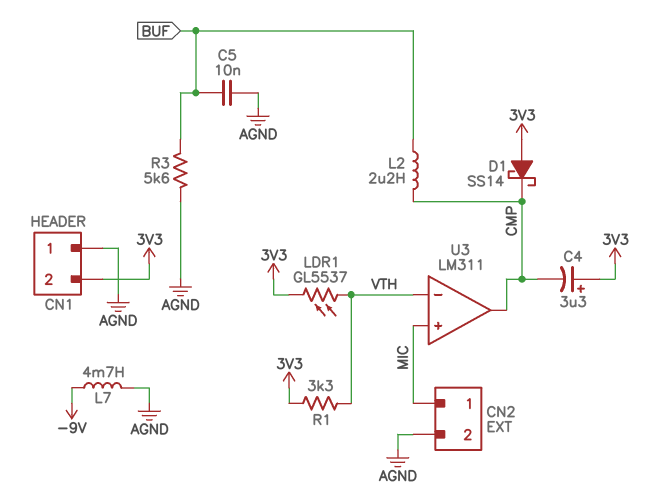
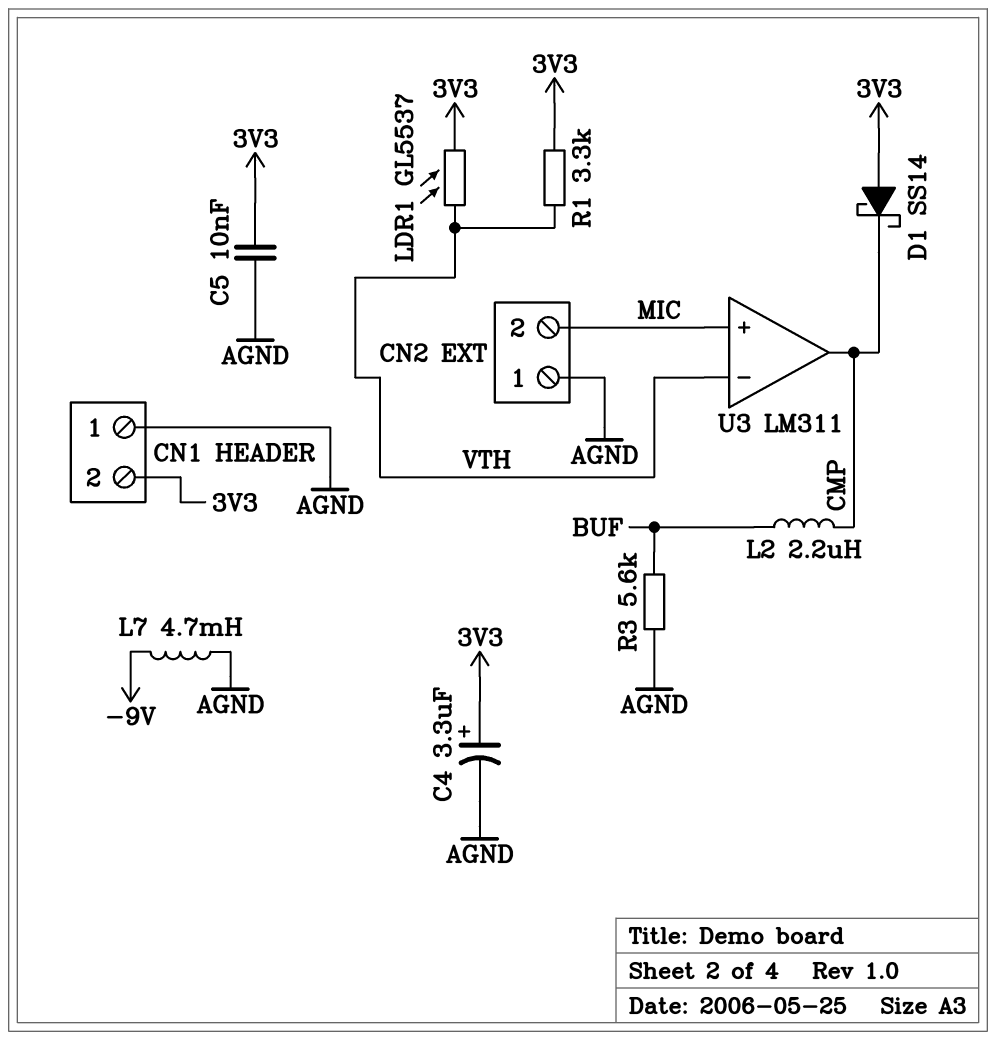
C4: 3.3uF (plus 3V3, minus CMP) -> 3.3uF (plus 3V3, minus AGND)
C5: 10nF (AGND, BUF) -> 10nF (3V3, AGND)
CN2 pin 1: MIC -> AGND
CN2 pin 2: AGND -> MIC

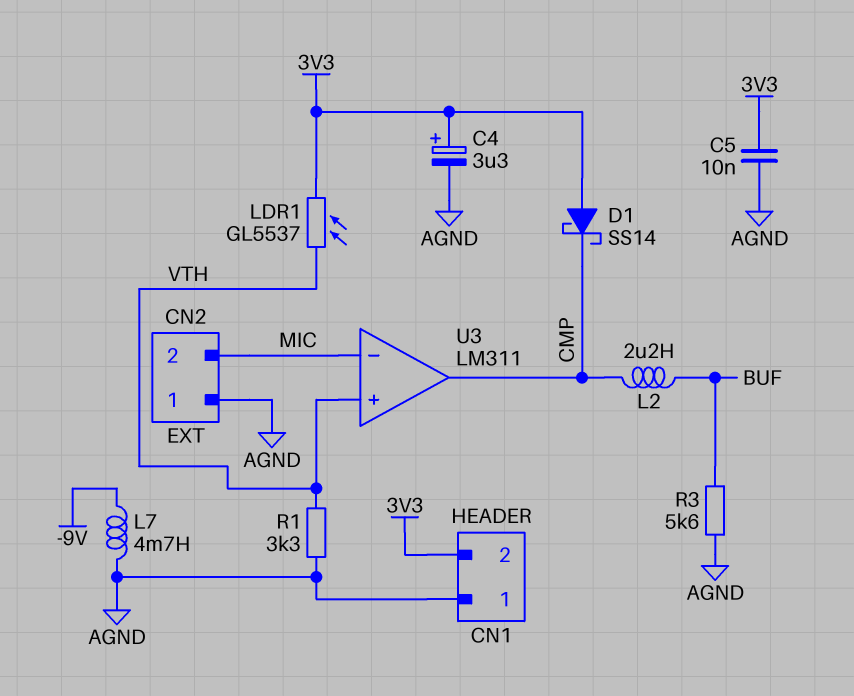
R1: 3.3k (3V3, VTH) -> 3.3k (AGND, VTH)
U3 pin in+: MIC -> VTH
U3 pin in-: VTH -> MIC

